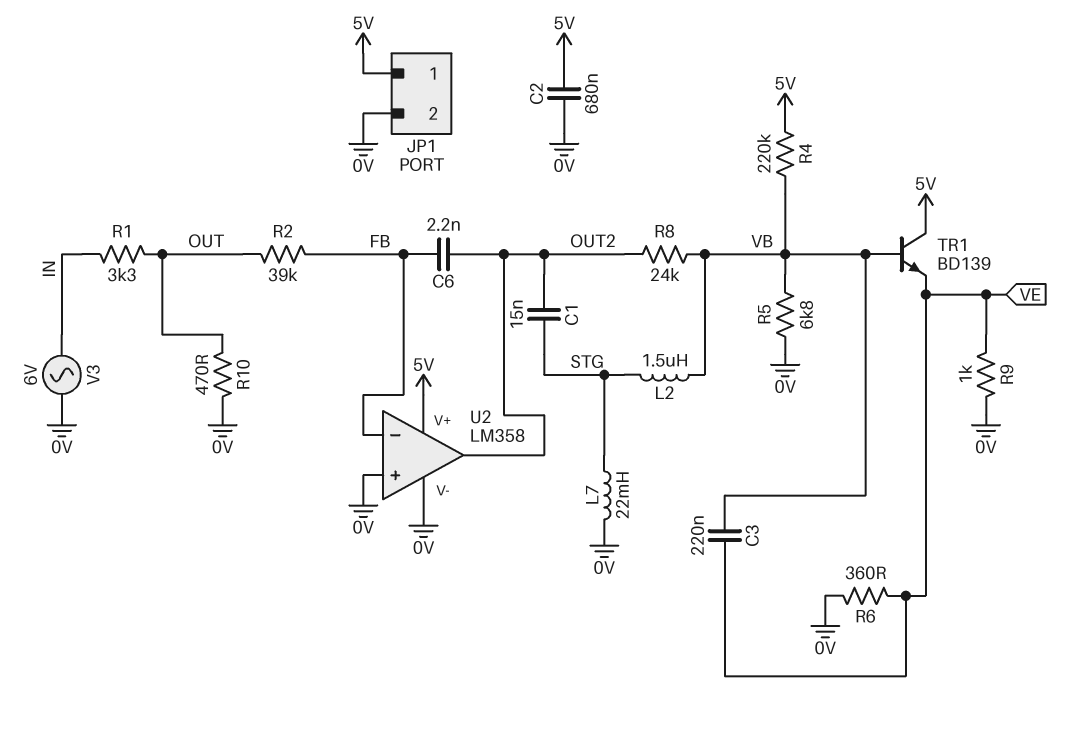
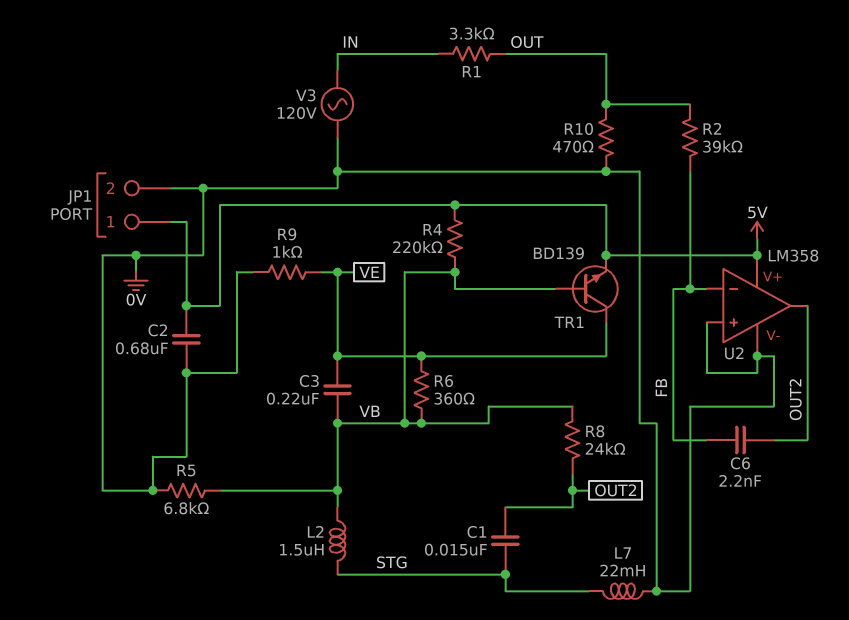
R6: 360 (0V, VE) -> 360 (VB, VE)
TR1: NPN BD139 (B VB, C 5V, E VE) -> NPN BD139 (B VB, C VE, E 5V)
V3: AC 6V (0V, IN) -> AC 120V (0V, IN)

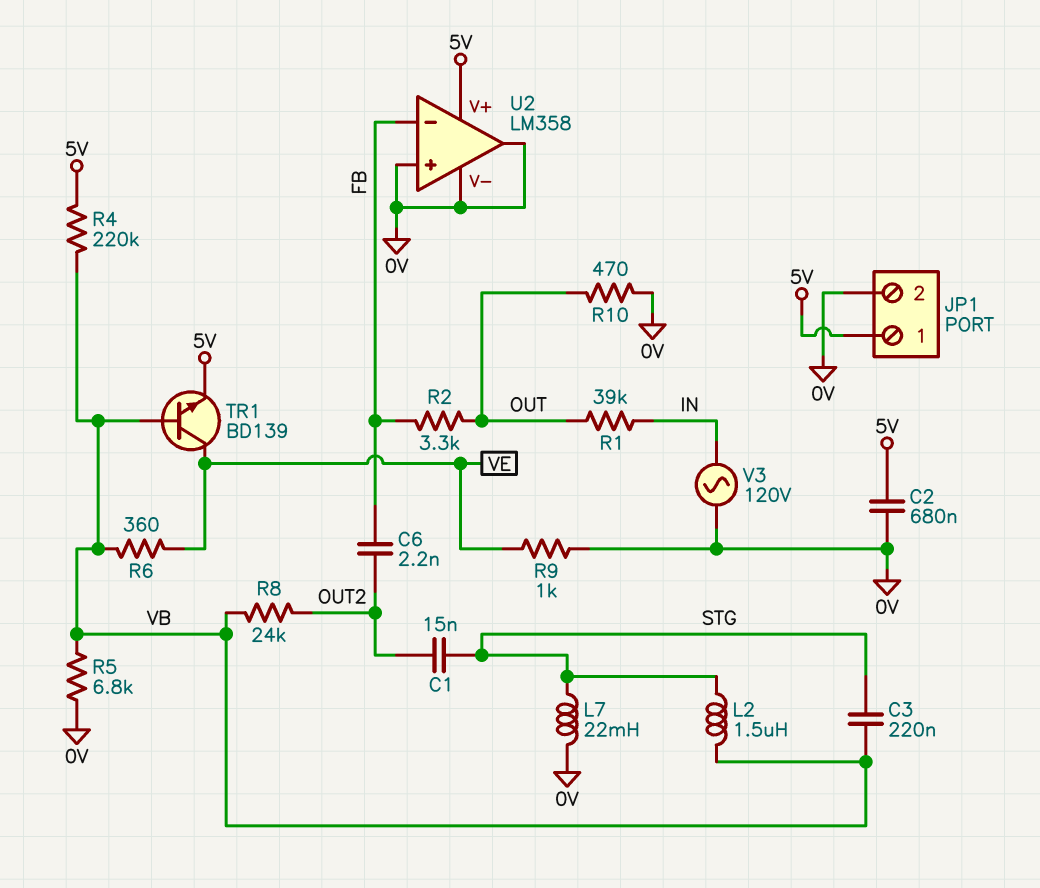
C3: 220nF (VB, VE) -> 220nF (STG, VB)
R1: 3.3k (IN, OUT) -> 39k (IN, OUT)
R2: 39k (FB, OUT) -> 3.3k (FB, OUT)
U2 pin out: OUT2 -> 0V

